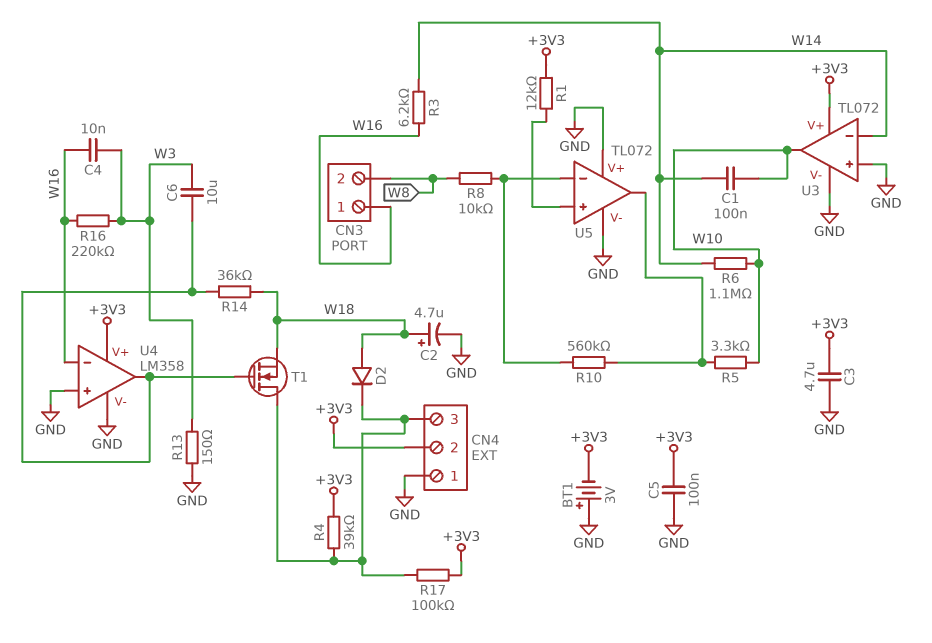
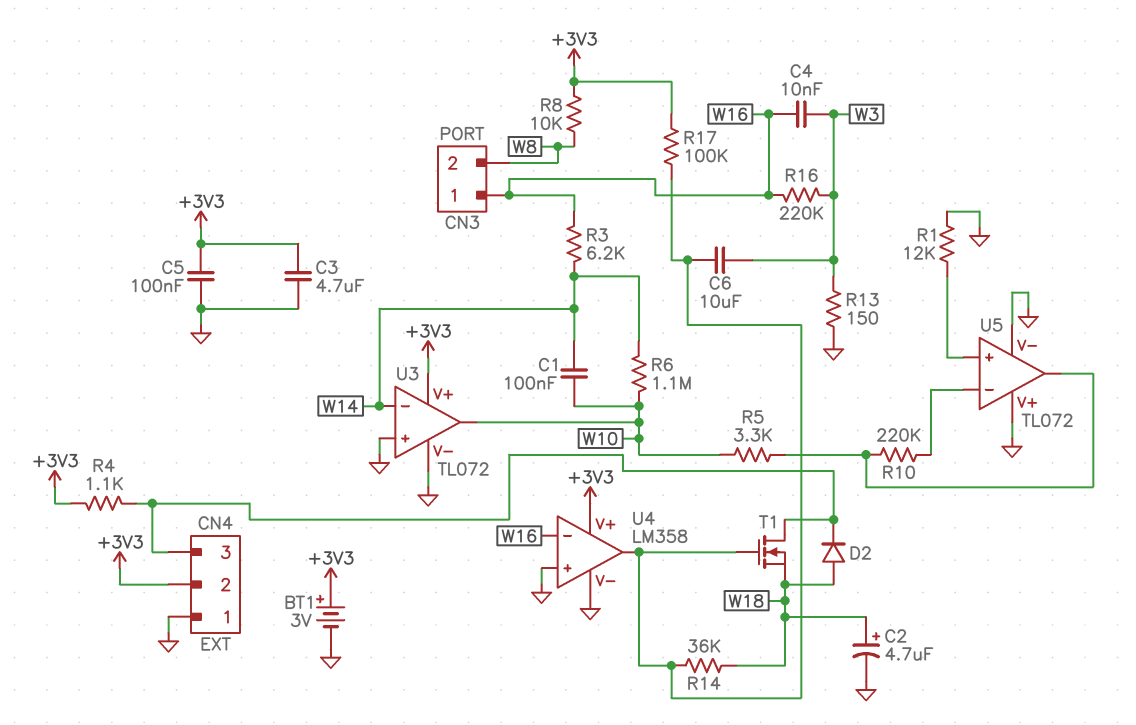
BT1: 3V (plus GND, minus +3V3) -> 3V (plus +3V3, minus GND)
R1: 12k (+3V3, U5/in+) -> 12k (GND, U5/in+)
R4: 39k (+3V3, CN4/3) -> 1.1k (+3V3, CN4/3)
R8: 10k (U5/in-, W8) -> 10k (+3V3, W8)
R10: 560k (U5/in-, U5/out) -> 220k (U5/in-, U5/out)
R17: 100k (+3V3, CN4/3) -> 100k (+3V3, U4/out)

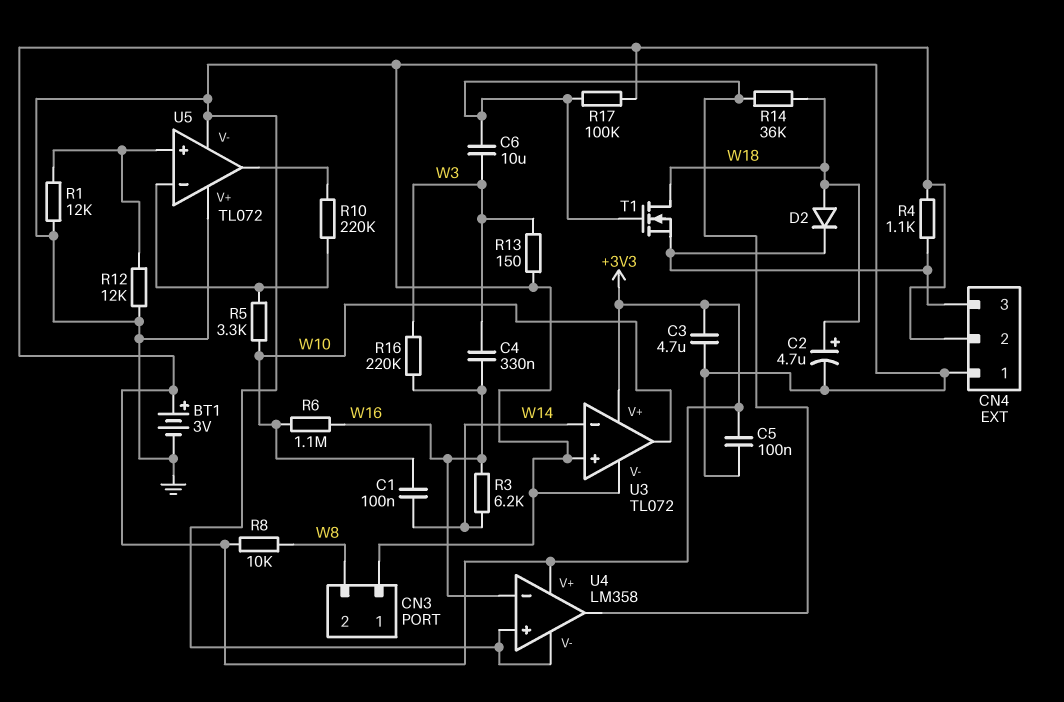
C4: 10nF (W3, W16) -> 330nF (W3, W16)
CN3 pin 1: W16 -> GND
R5: 3.3k (U5/out, W10) -> 3.3k (U5/in-, W10)
R6: 1.1M (W10, W14) -> 1.1M (W10, W16)
R12: none -> 12k (GND, U5/in+)
T1: NMOS (G U4/out, D CN4/3, S W18) -> NMOS (G U4/out, D W18, S CN4/3)

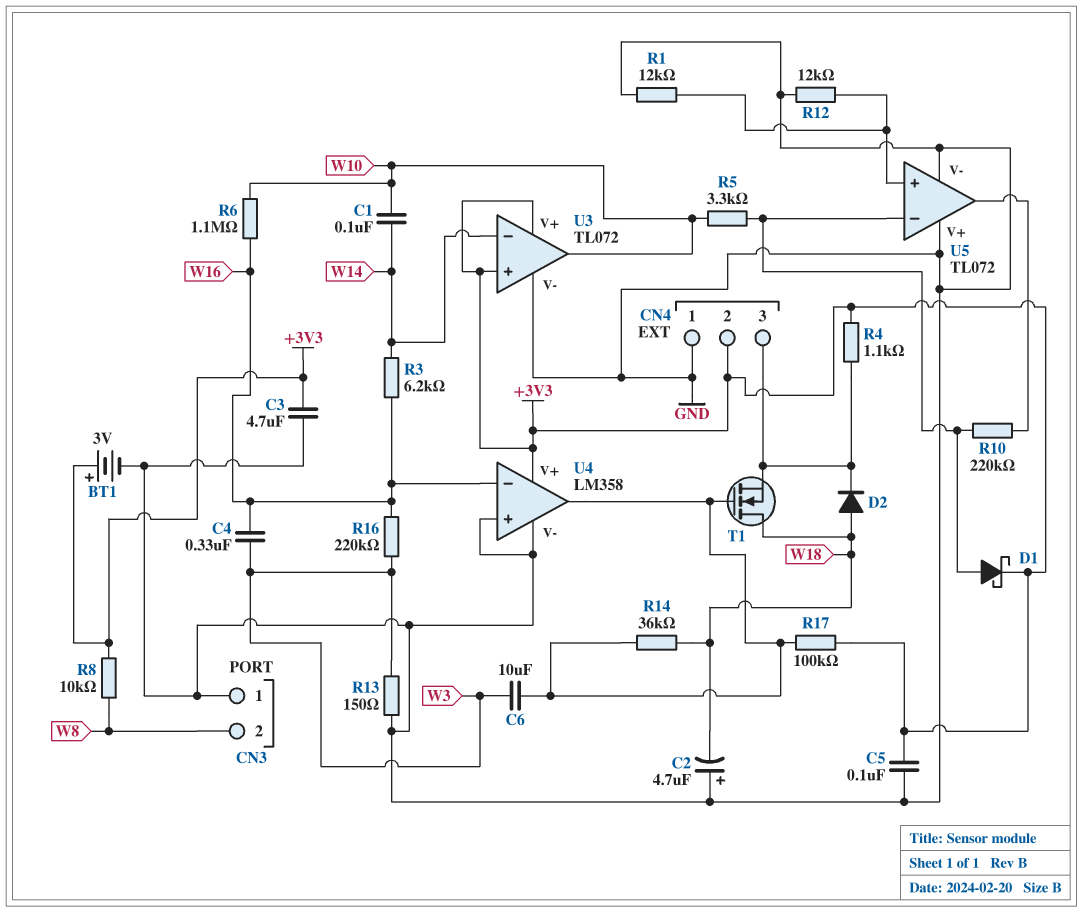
C2: 4.7uF (plus W18, minus GND) -> 4.7uF (plus GND, minus W18)
D1: none -> schottky (A U5/in-, K +3V3)
U3 pin in+: GND -> +3V3

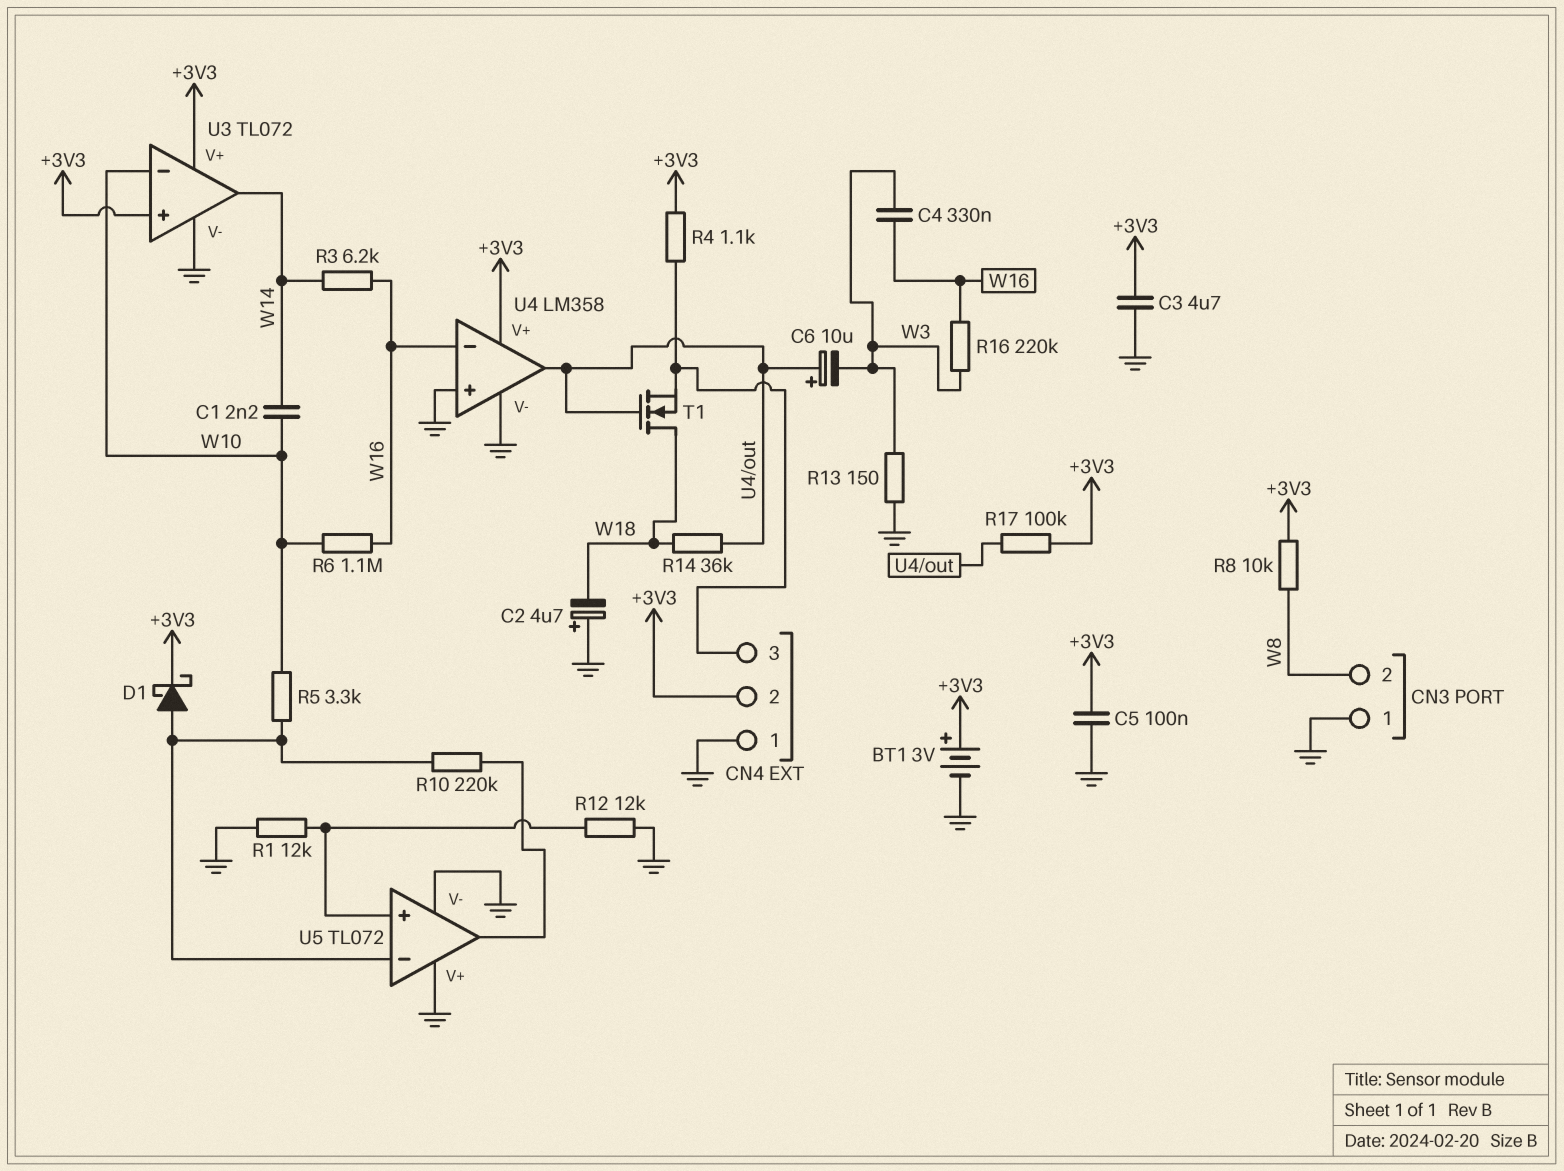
C1: 100nF (W10, W14) -> 2.2nF (W10, W14)
C6: 10uF (U4/out, W3) -> 10uF (plus U4/out, minus W3)
D2: diode (A W18, K CN4/3) -> none
U3 pin in-: W14 -> W10
U3 pin out: W10 -> W14

